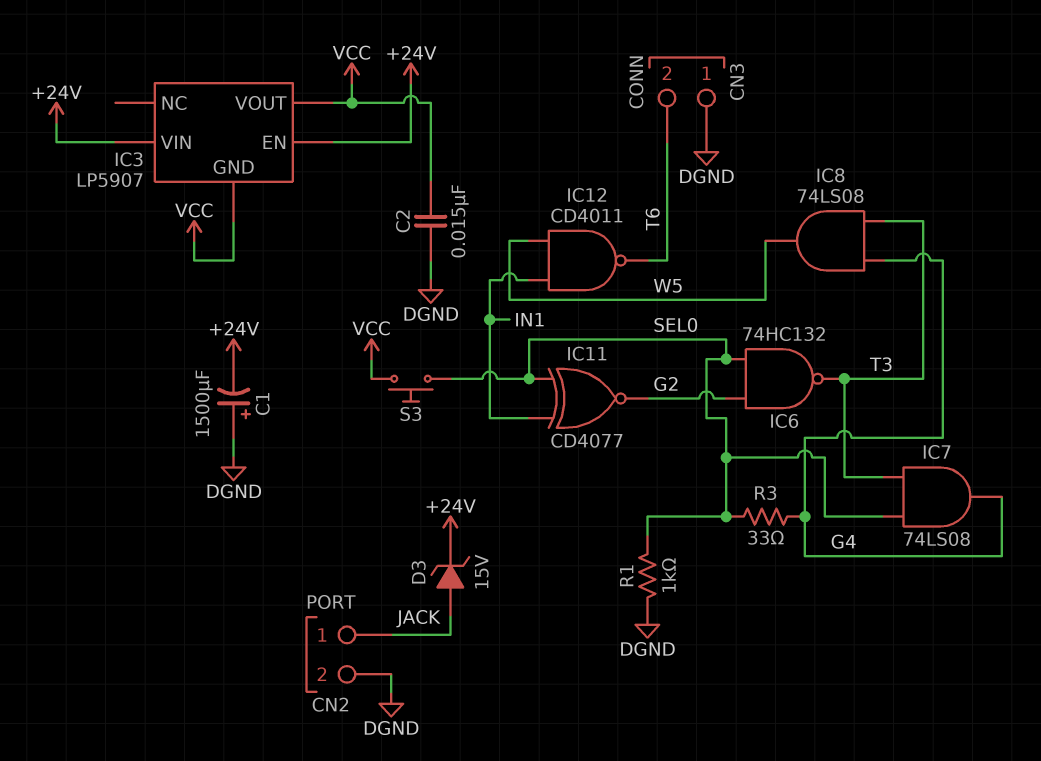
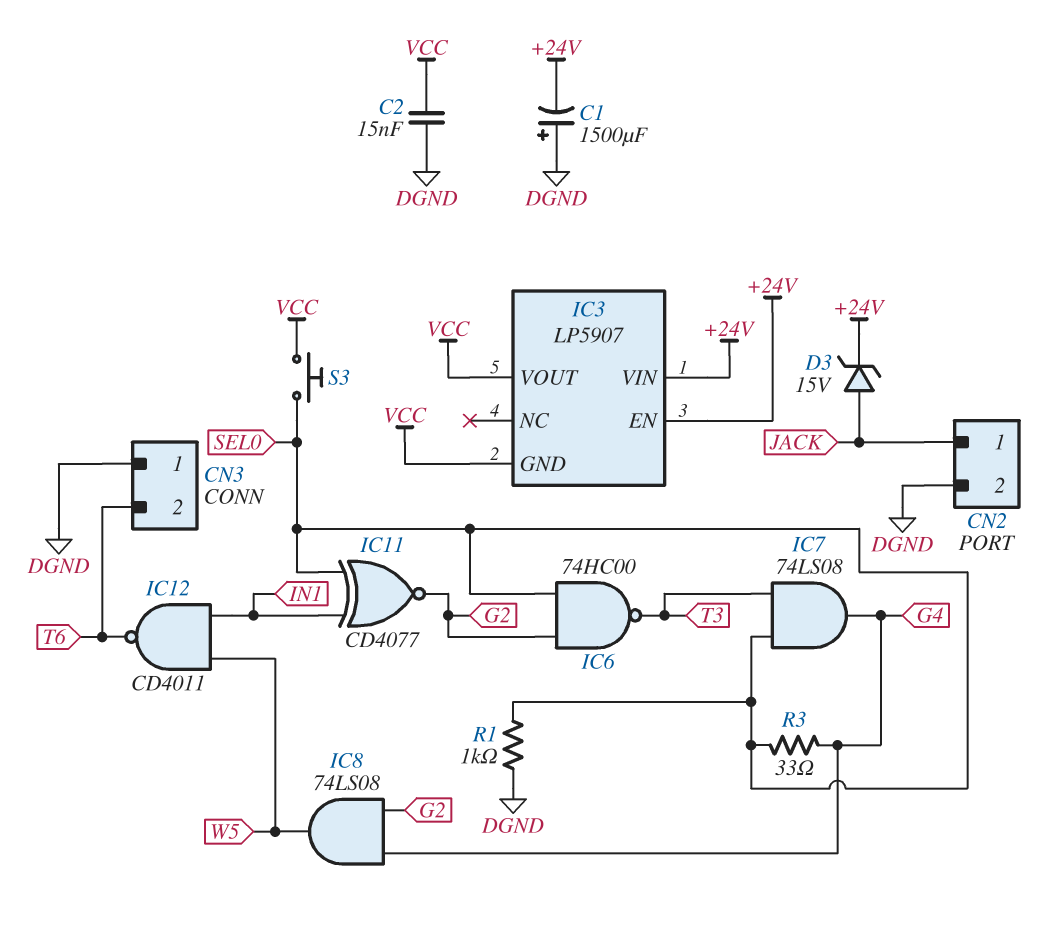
IC6: NAND 74HC132 (in G2, in SEL0, out T3) -> NAND 74HC00 (in G2, in SEL0, out T3)
IC8: AND 74LS08 (in G4, in T3, out W5) -> AND 74LS08 (in G2, in G4, out W5)

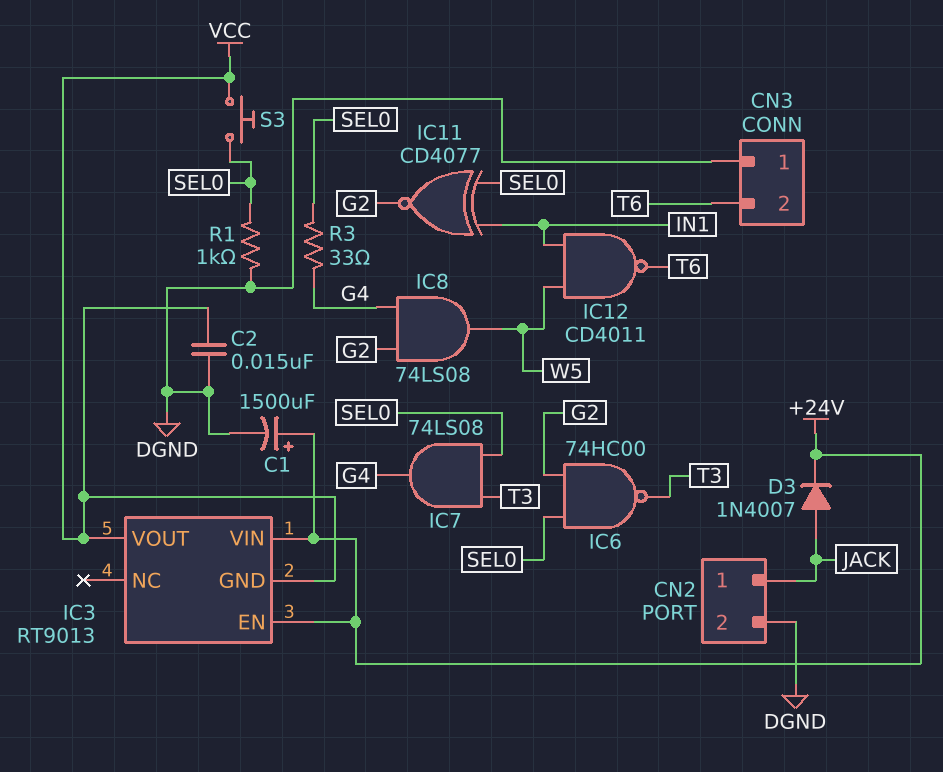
C1: 1500uF (plus DGND, minus +24V) -> 1500uF (plus +24V, minus DGND)
D3: zener 15V (A JACK, K +24V) -> diode 1N4007 (A JACK, K +24V)
IC3: LP5907 -> RT9013

